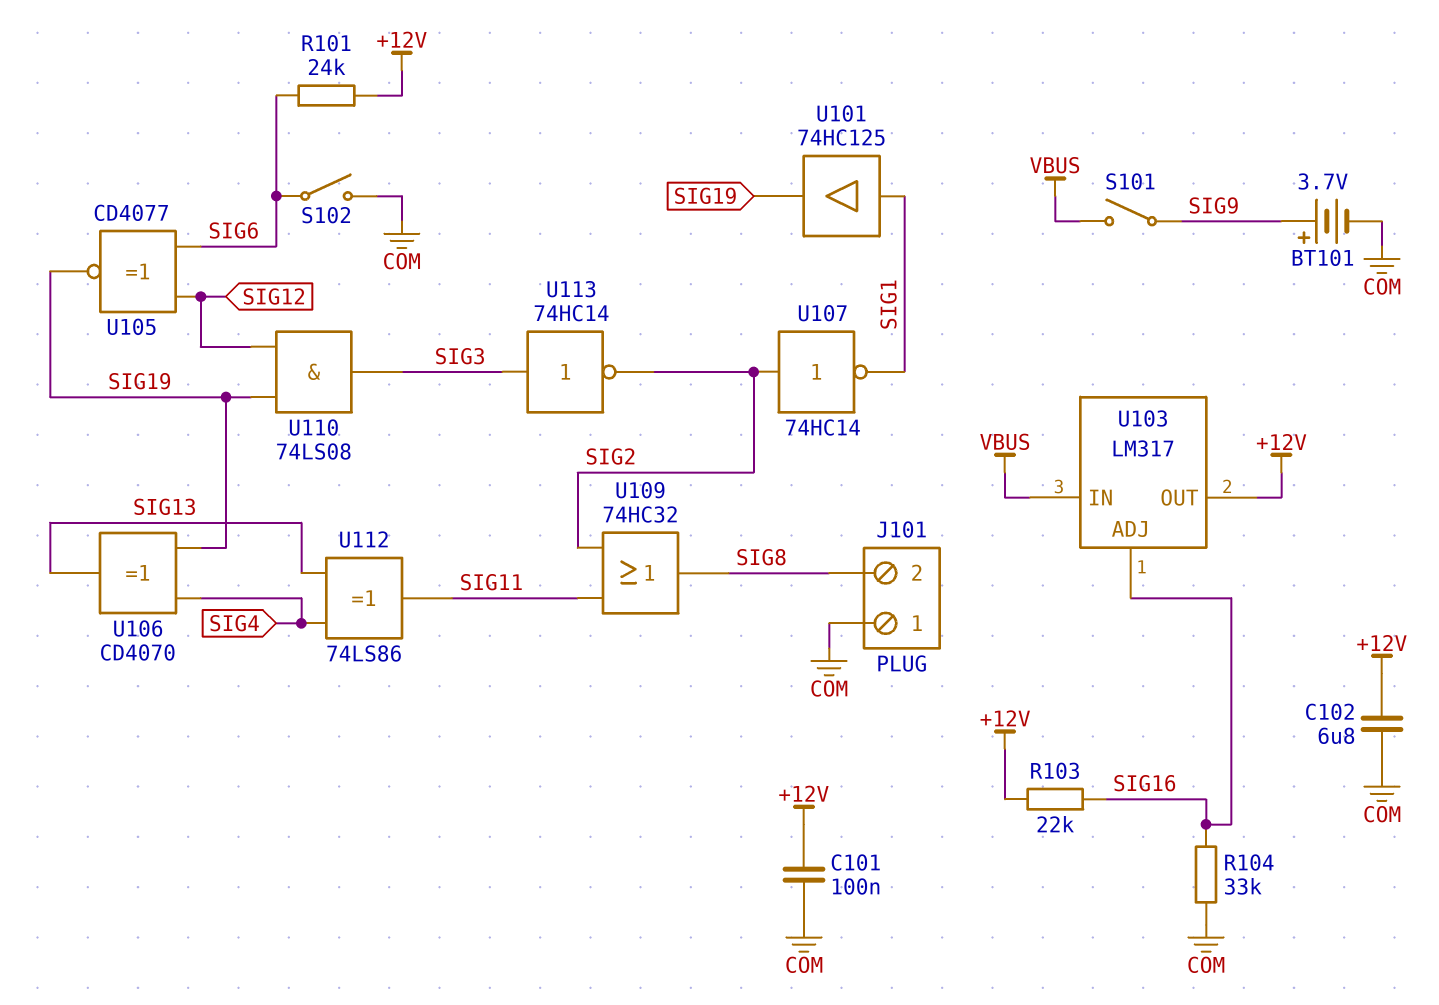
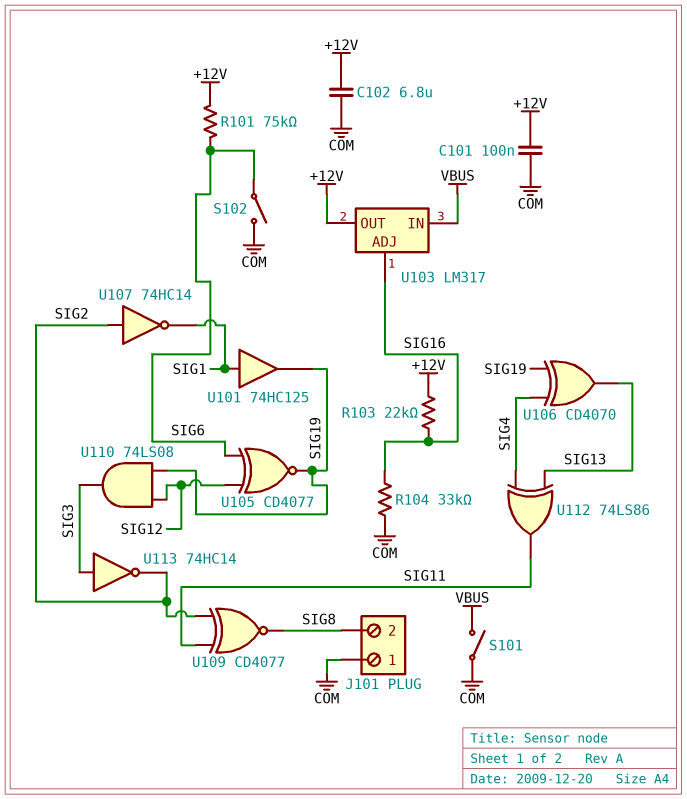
BT101: 3.7V (plus SIG9, minus COM) -> none
R101: 24k (+12V, SIG6) -> 75k (+12V, SIG6)
S101: switch (SIG9, VBUS) -> switch (COM, VBUS)
U109: OR 74HC32 (in SIG2, in SIG11, out SIG8) -> XNOR CD4077 (in SIG2, in SIG11, out SIG8)

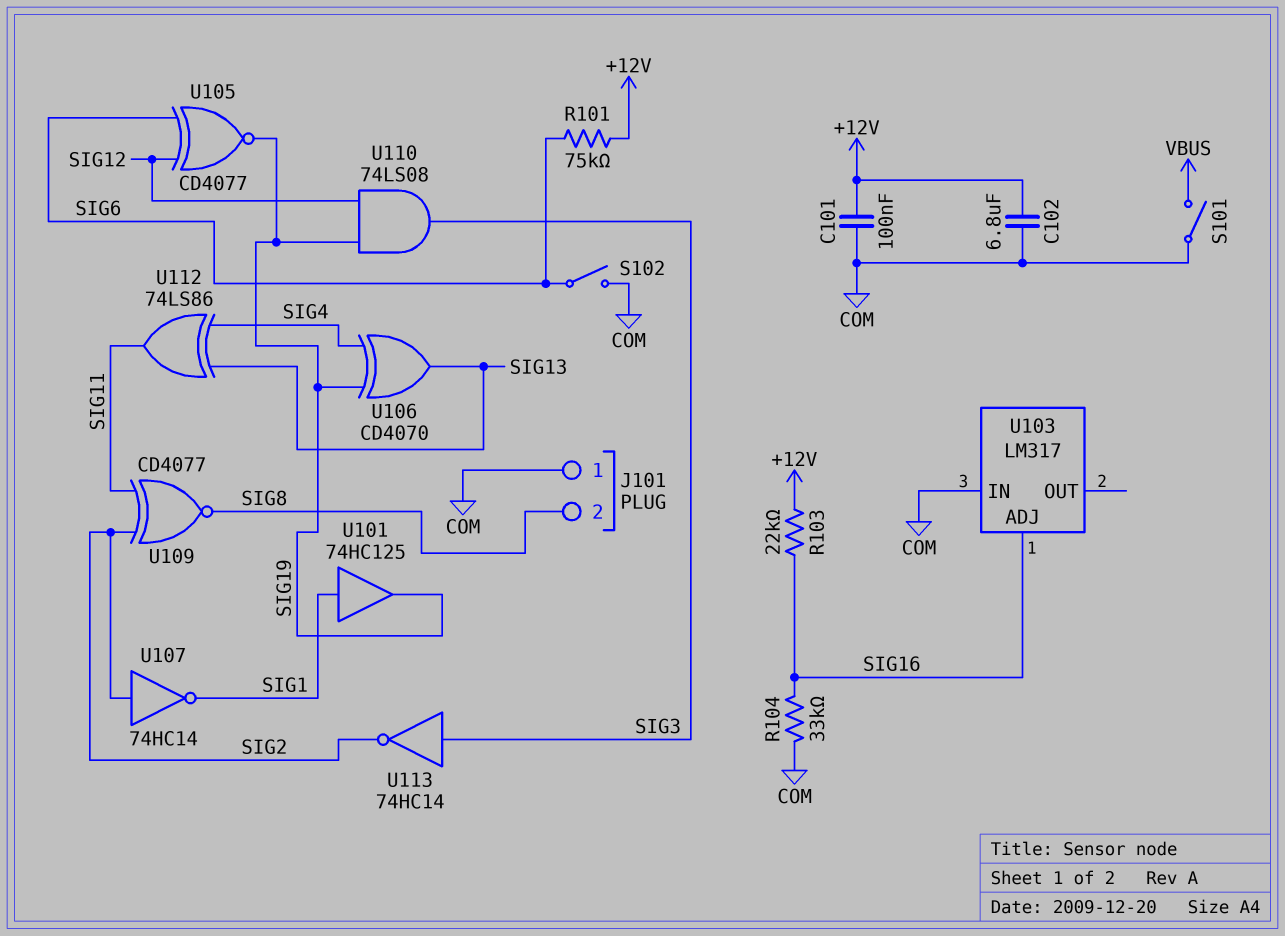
U103 pin IN: VBUS -> COM
U103 pin OUT: +12V -> none

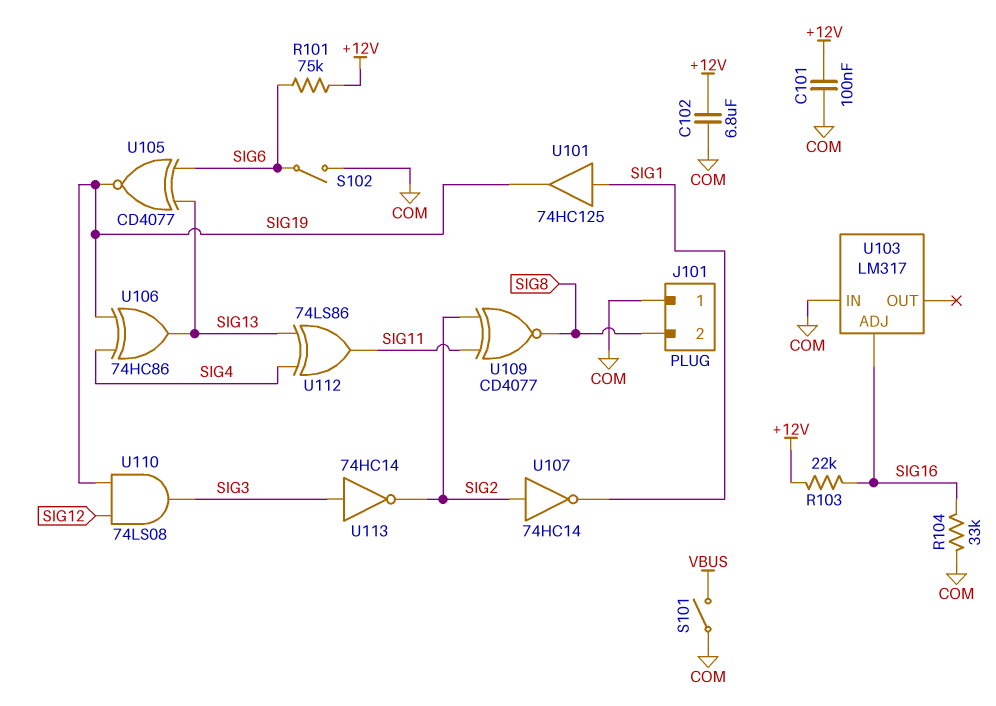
U105: XNOR CD4077 (in SIG6, in SIG12, out SIG19) -> XNOR CD4077 (in SIG6, in SIG13, out SIG19)
U106: XOR CD4070 (in SIG4, in SIG19, out SIG13) -> XOR 74HC86 (in SIG4, in SIG19, out SIG13)

